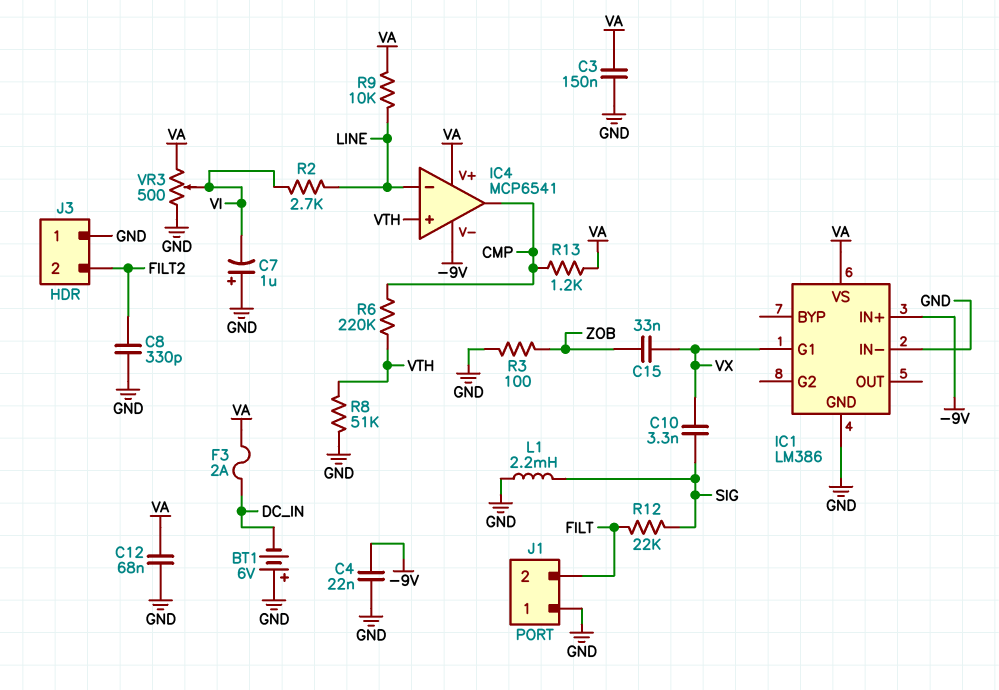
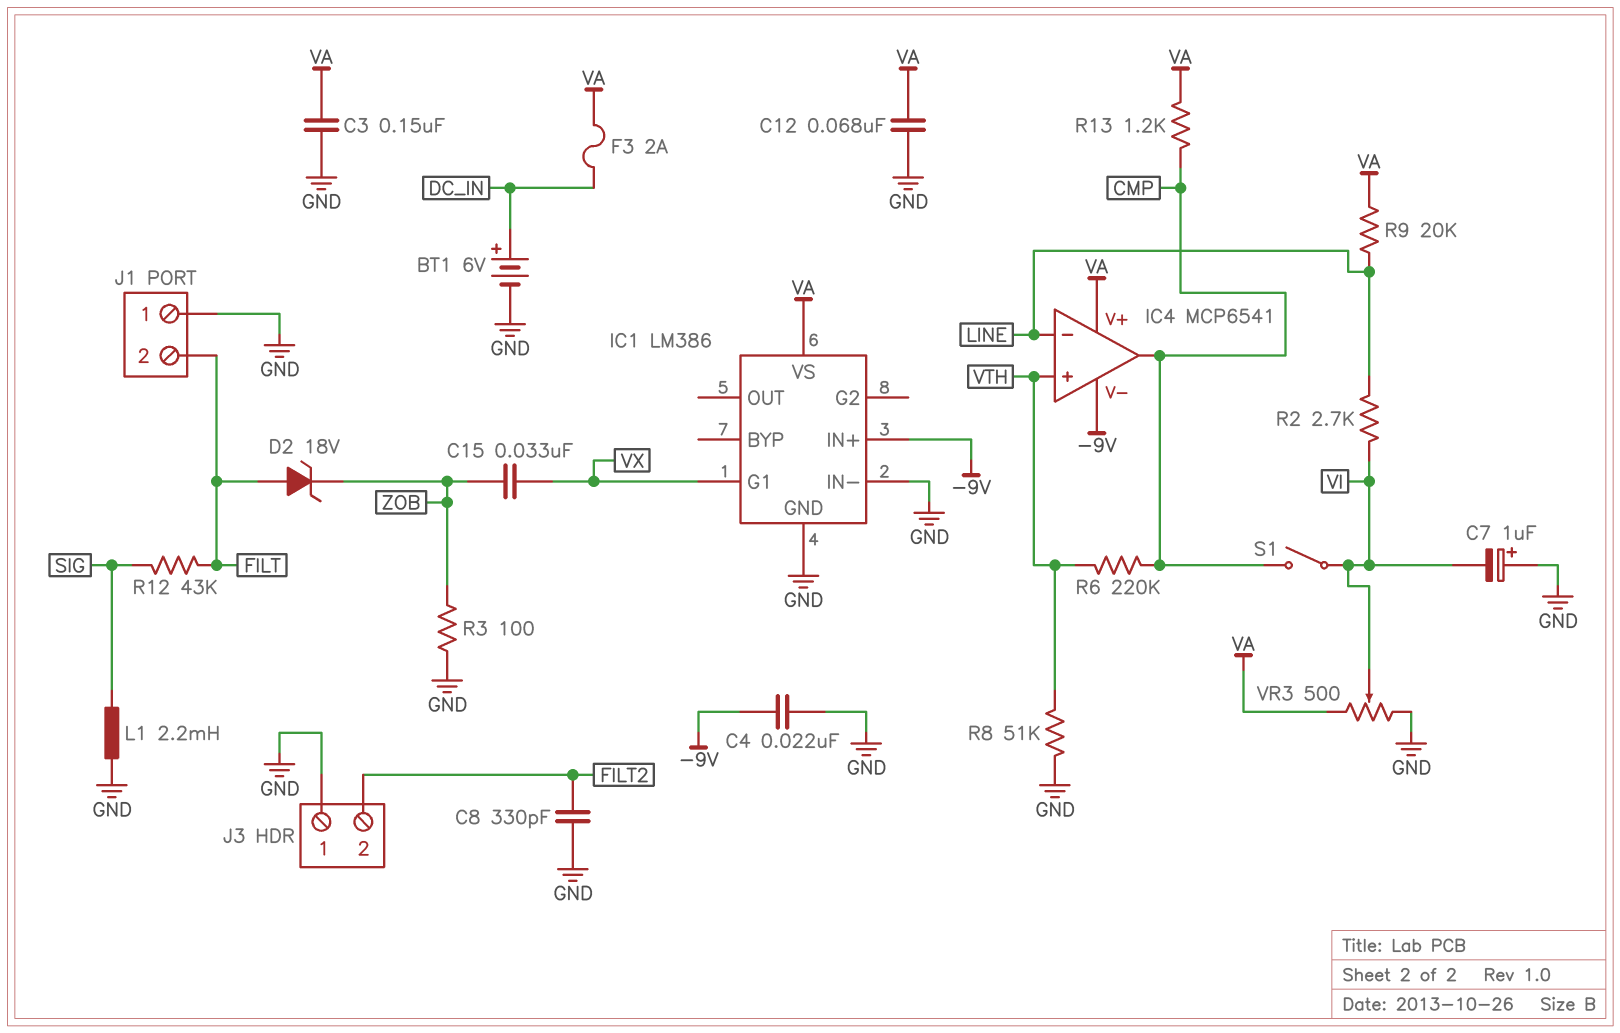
BT1: 6V (plus GND, minus DC_IN) -> 6V (plus DC_IN, minus GND)
C10: 3.3nF (SIG, VX) -> none
D2: none -> zener 18V (A FILT, K ZOB)
R9: 10k (LINE, VA) -> 20k (LINE, VA)
R12: 22k (FILT, SIG) -> 43k (FILT, SIG)
S1: none -> switch (CMP, VI)

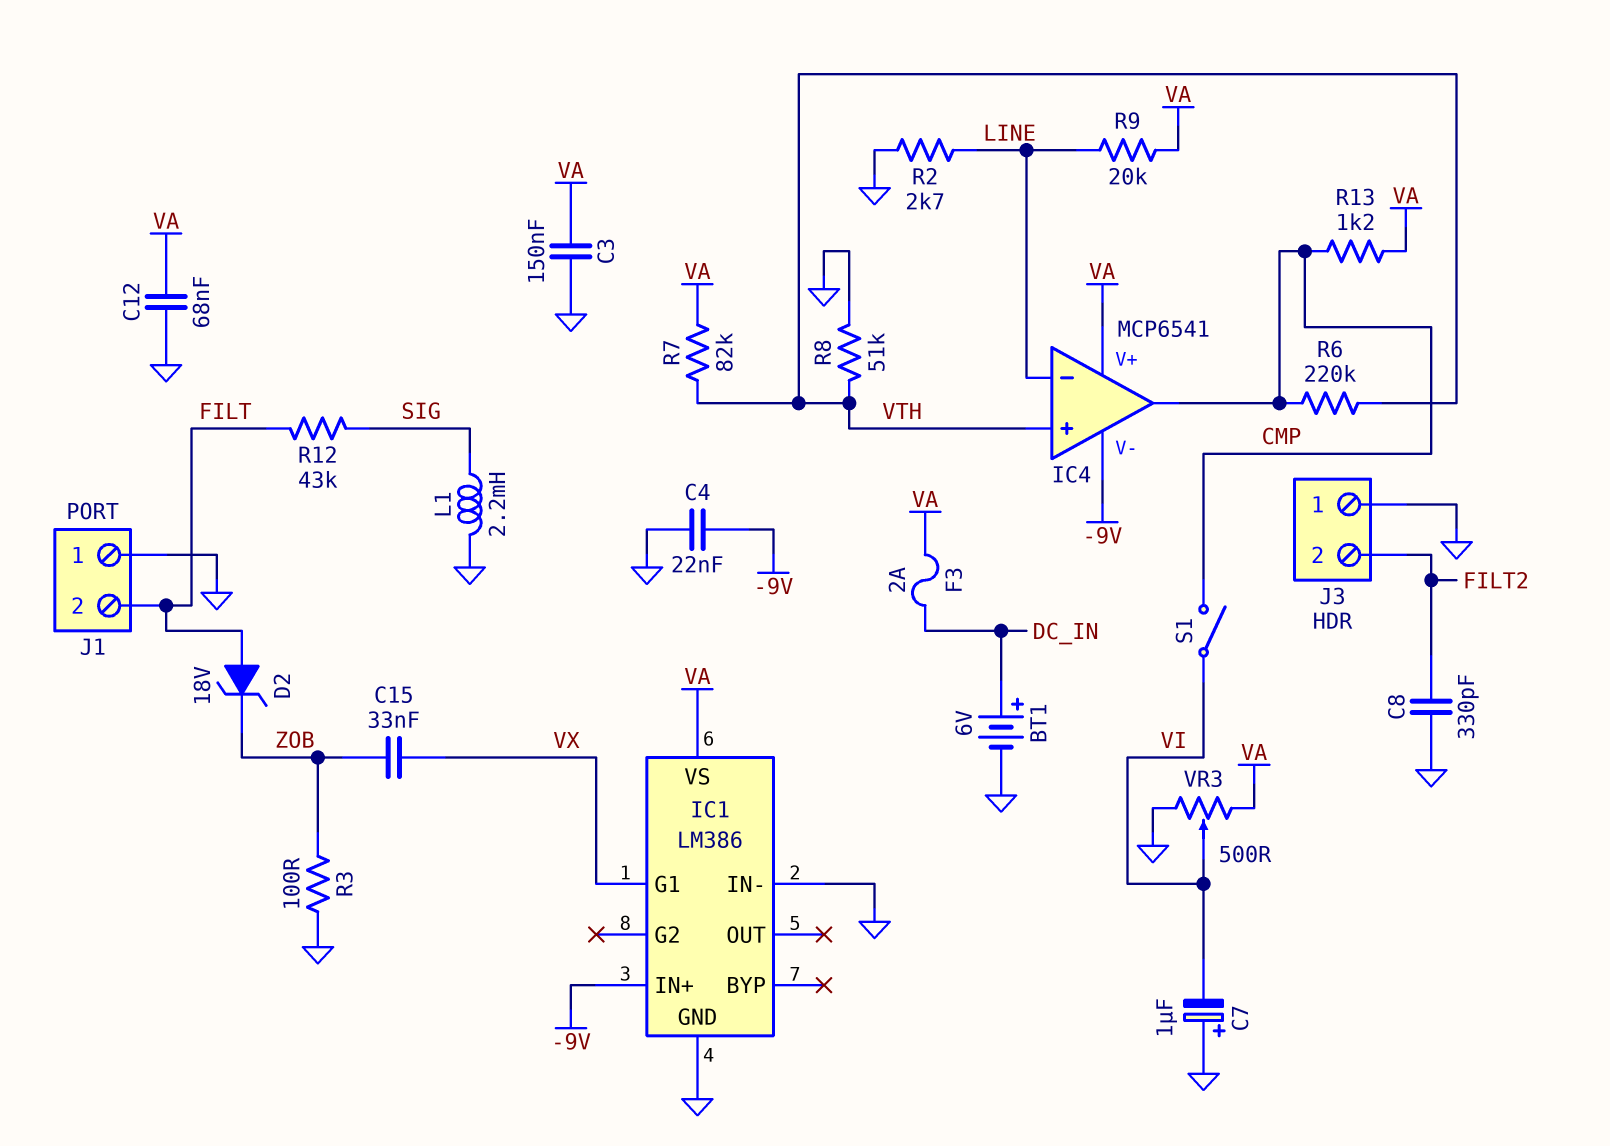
R2: 2.7k (LINE, VI) -> 2.7k (GND, LINE)
R7: none -> 82k (VA, VTH)

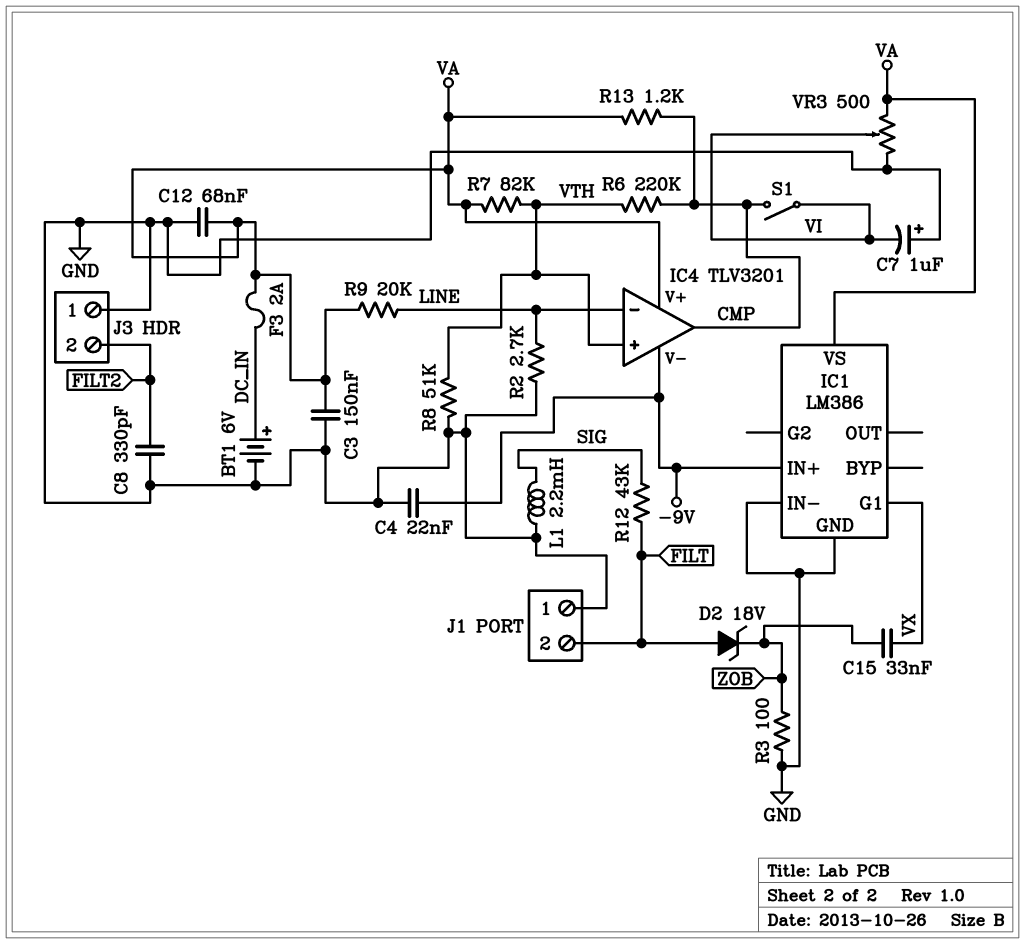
IC4: MCP6541 -> TLV3201

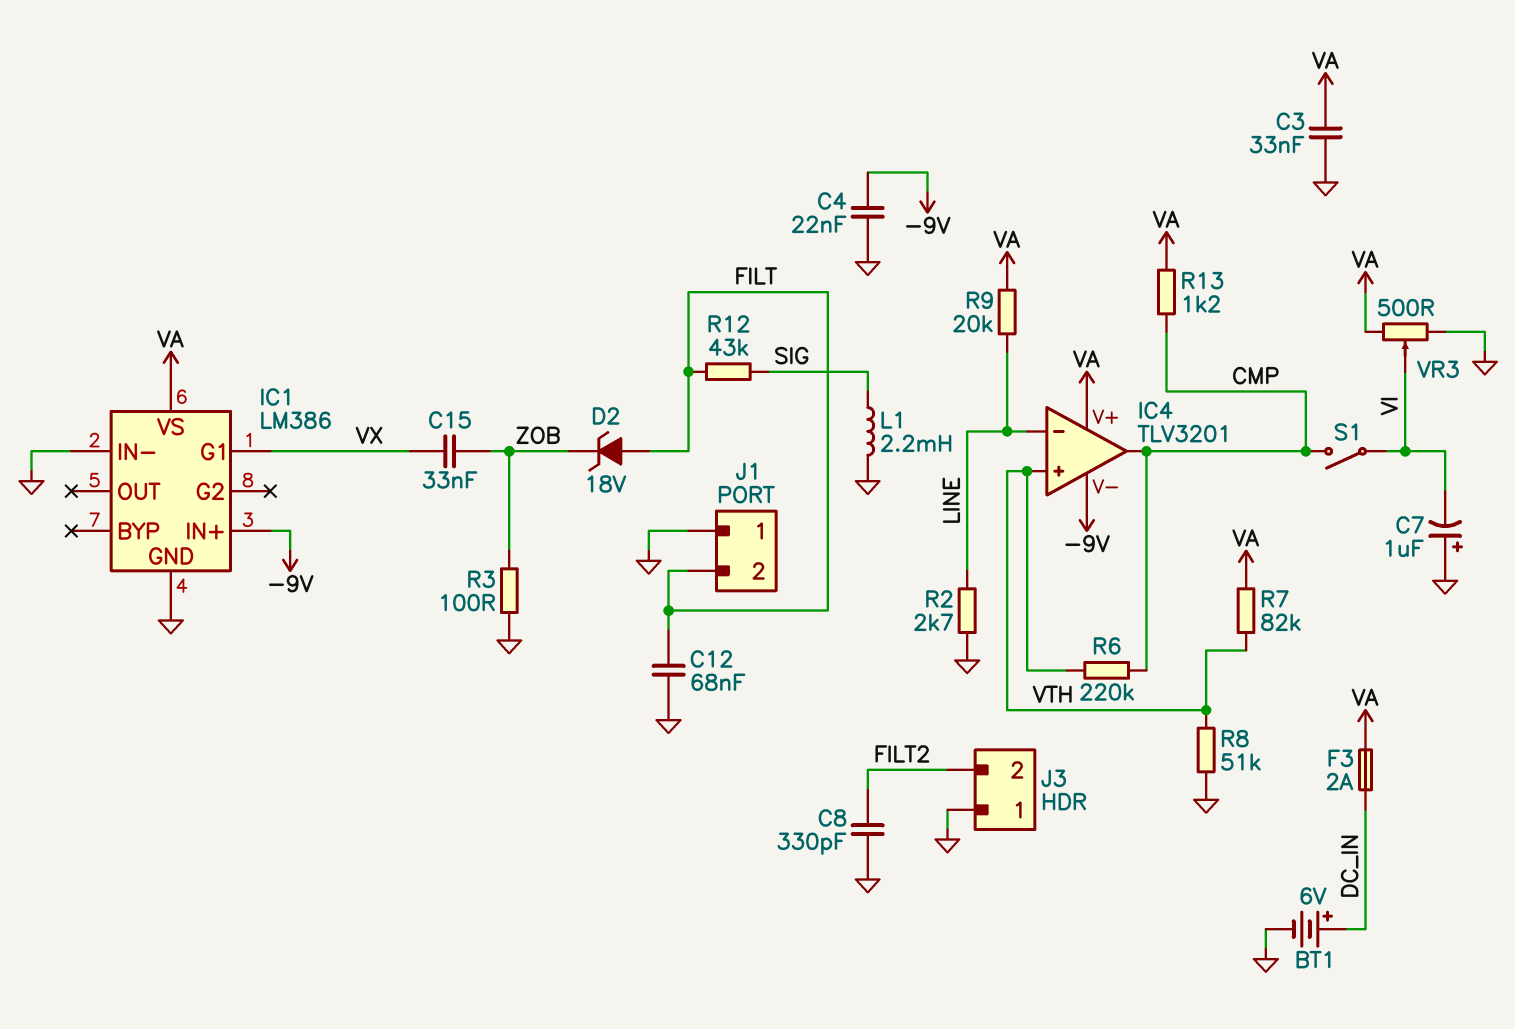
C3: 150nF (GND, VA) -> 33nF (GND, VA)
C12: 68nF (GND, VA) -> 68nF (FILT, GND)

